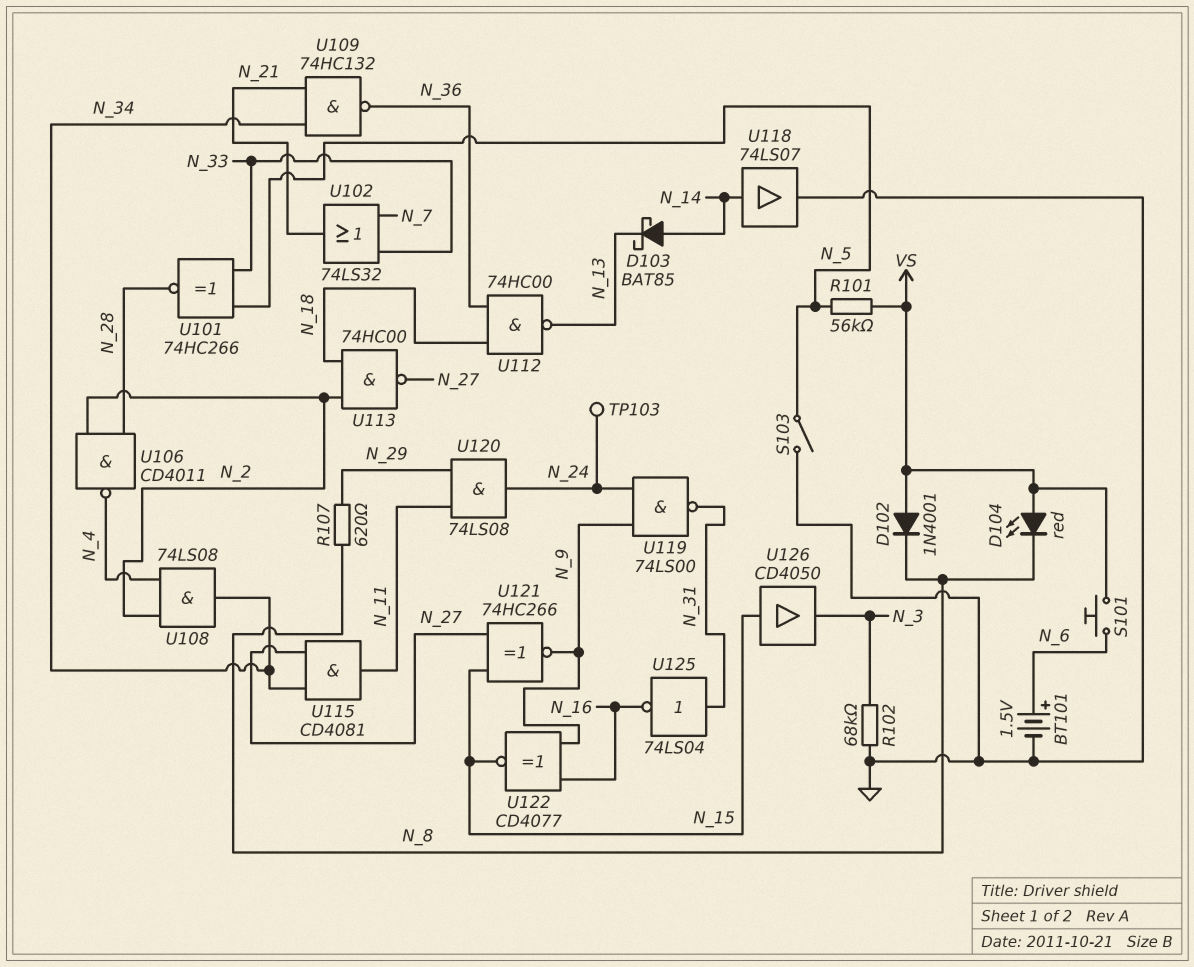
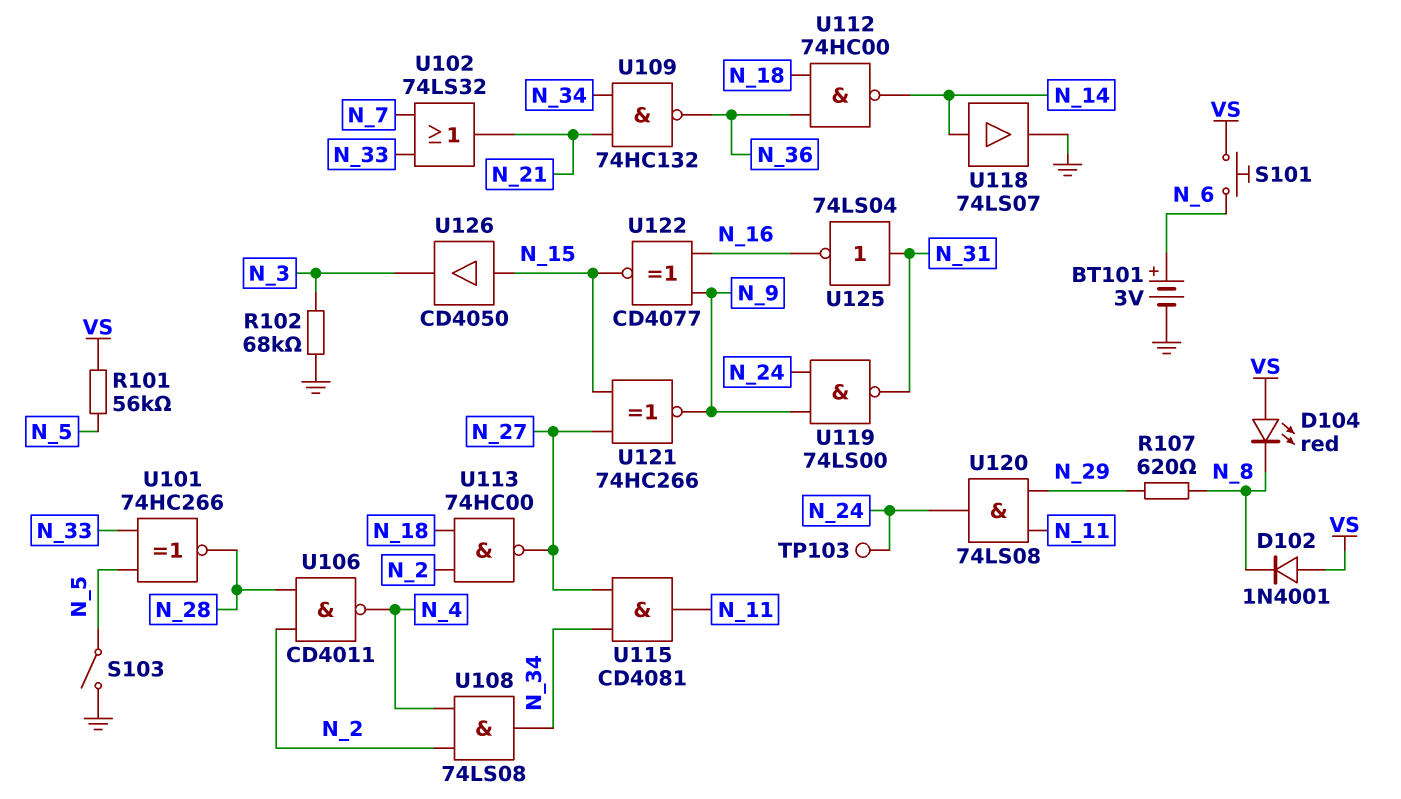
BT101: 1.5V (plus N_6, minus GND) -> 3V (plus N_6, minus GND)
D103: schottky BAT85 (A N_14, K N_13) -> none
U112: NAND 74HC00 (in N_18, in N_36, out N_13) -> NAND 74HC00 (in N_18, in N_36, out N_14)

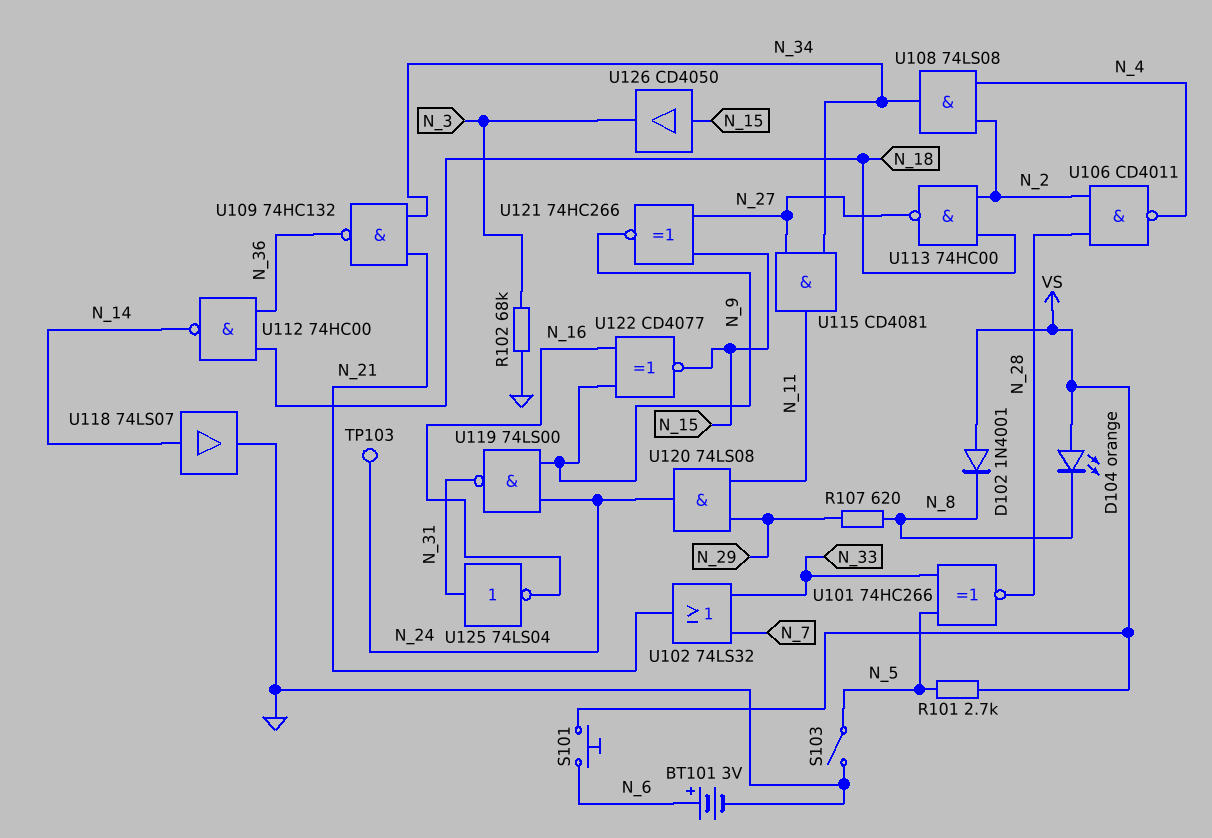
D104: LED red (A VS, K N_8) -> LED orange (A VS, K N_8)
R101: 56k (N_5, VS) -> 2.7k (N_5, VS)

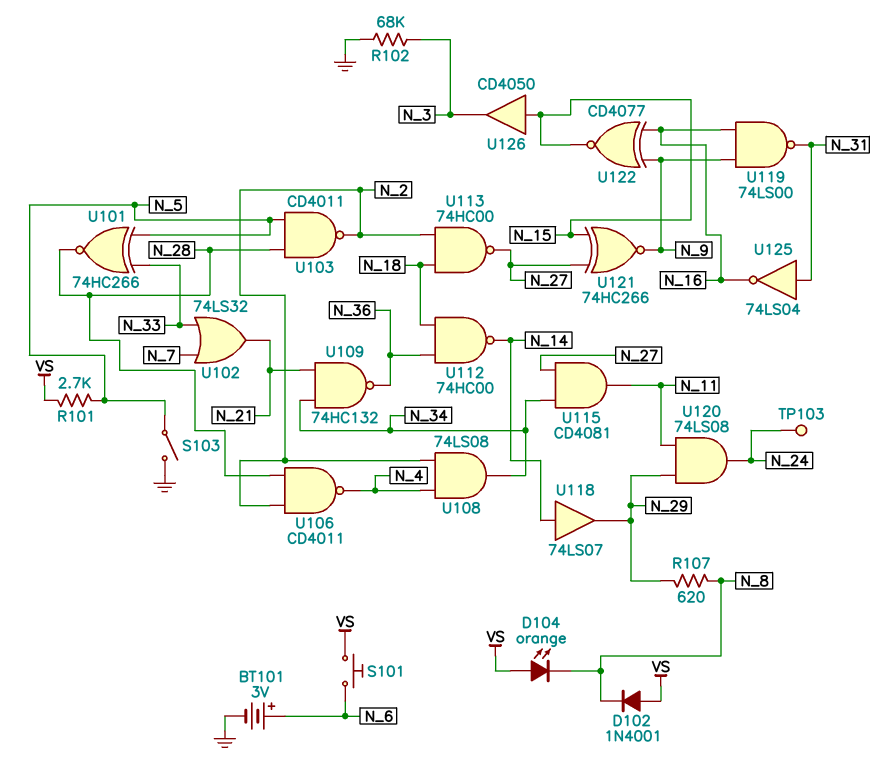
U103: none -> NAND CD4011 (in N_5, in N_28, out N_2)
U118: buffer 74LS07 (in N_14, out GND) -> buffer 74LS07 (in N_14, out N_29)
U119: NAND 74LS00 (in N_9, in N_24, out N_31) -> NAND 74LS00 (in N_9, in N_16, out N_31)

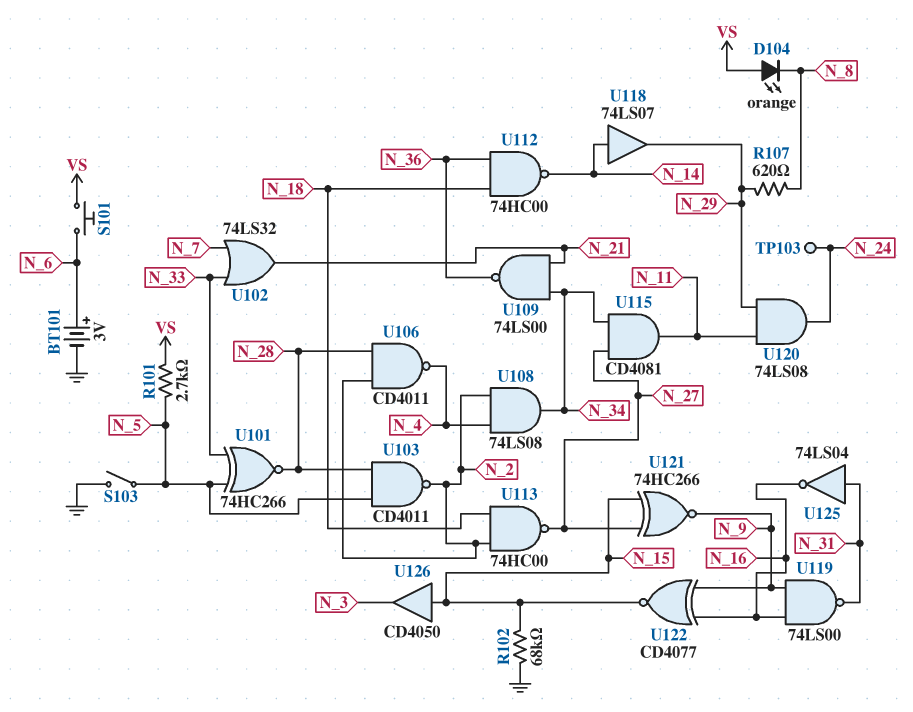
D102: diode 1N4001 (A VS, K N_8) -> none
R102: 68k (GND, N_3) -> 68k (GND, N_15)
U109: NAND 74HC132 (in N_21, in N_34, out N_36) -> NAND 74LS00 (in N_21, in N_34, out N_36)

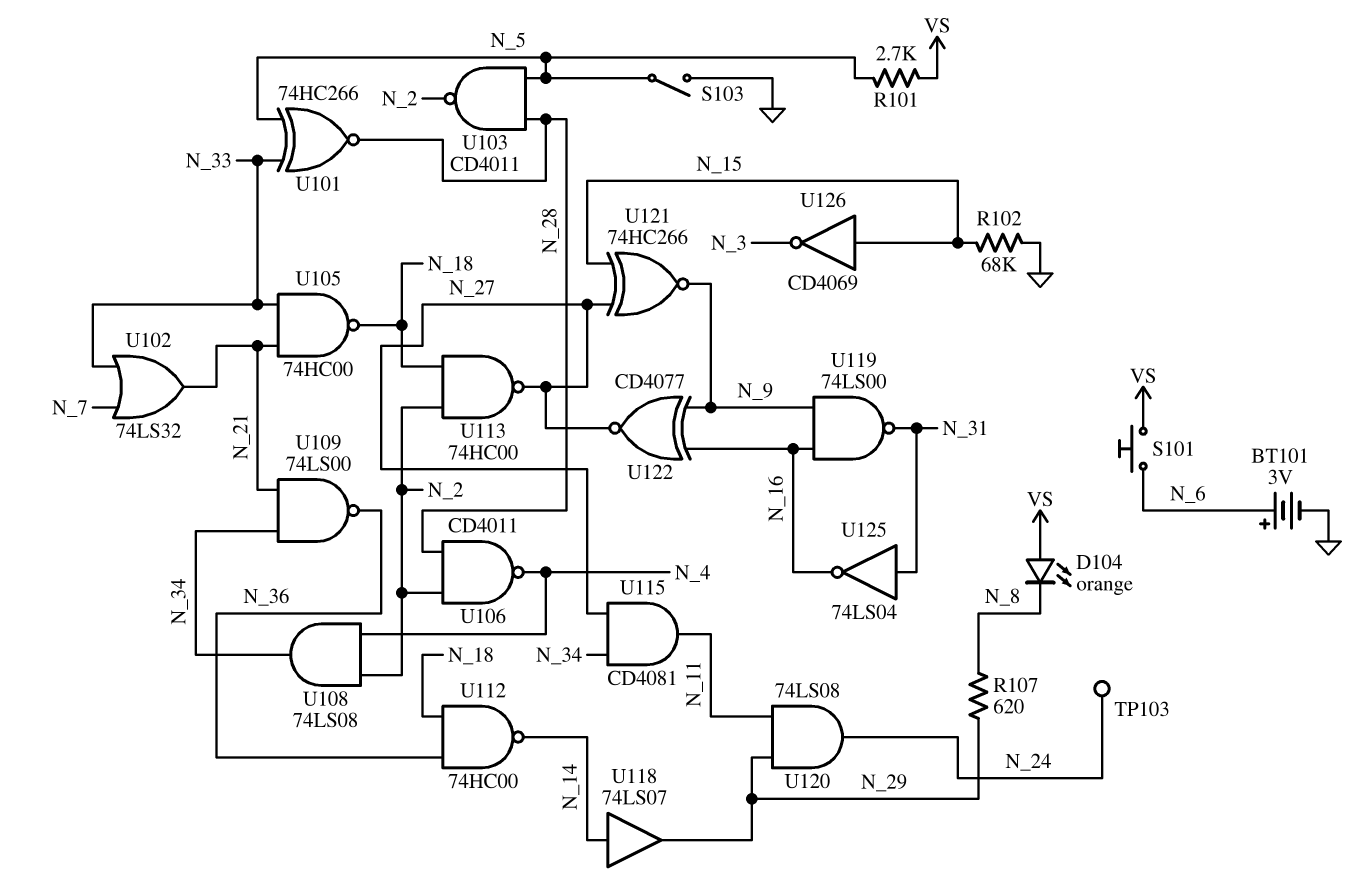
U105: none -> NAND 74HC00 (in N_21, in N_33, out N_18)
U122: XNOR CD4077 (in N_9, in N_16, out N_15) -> XNOR CD4077 (in N_9, in N_16, out N_27)
U126: buffer CD4050 (in N_15, out N_3) -> NOT CD4069 (in N_15, out N_3)

